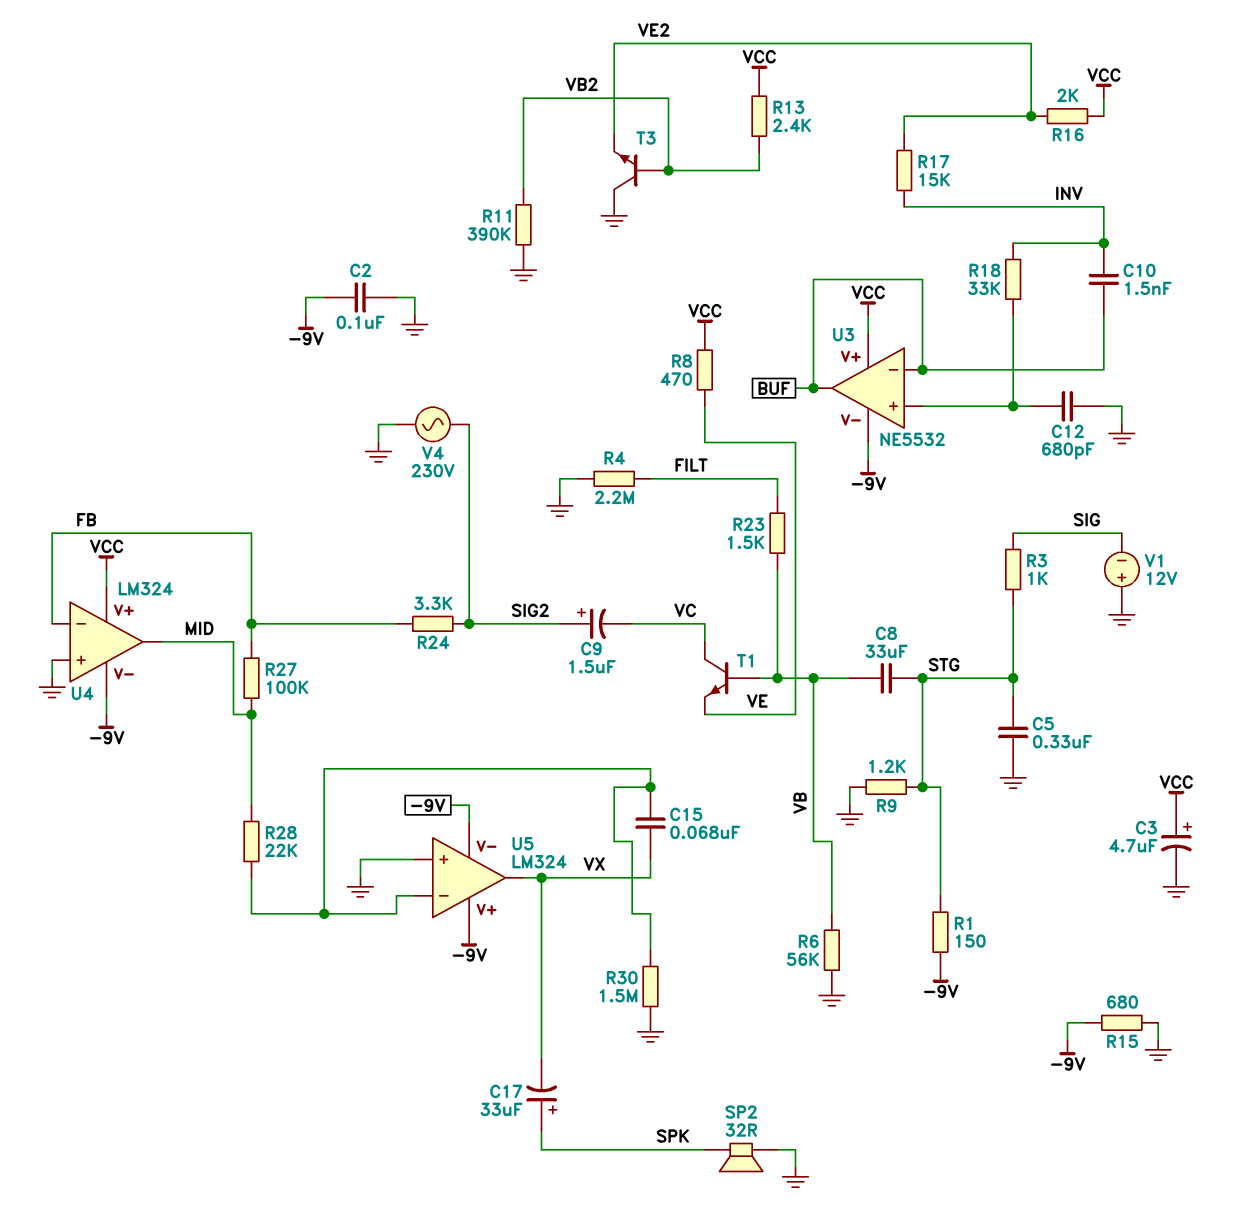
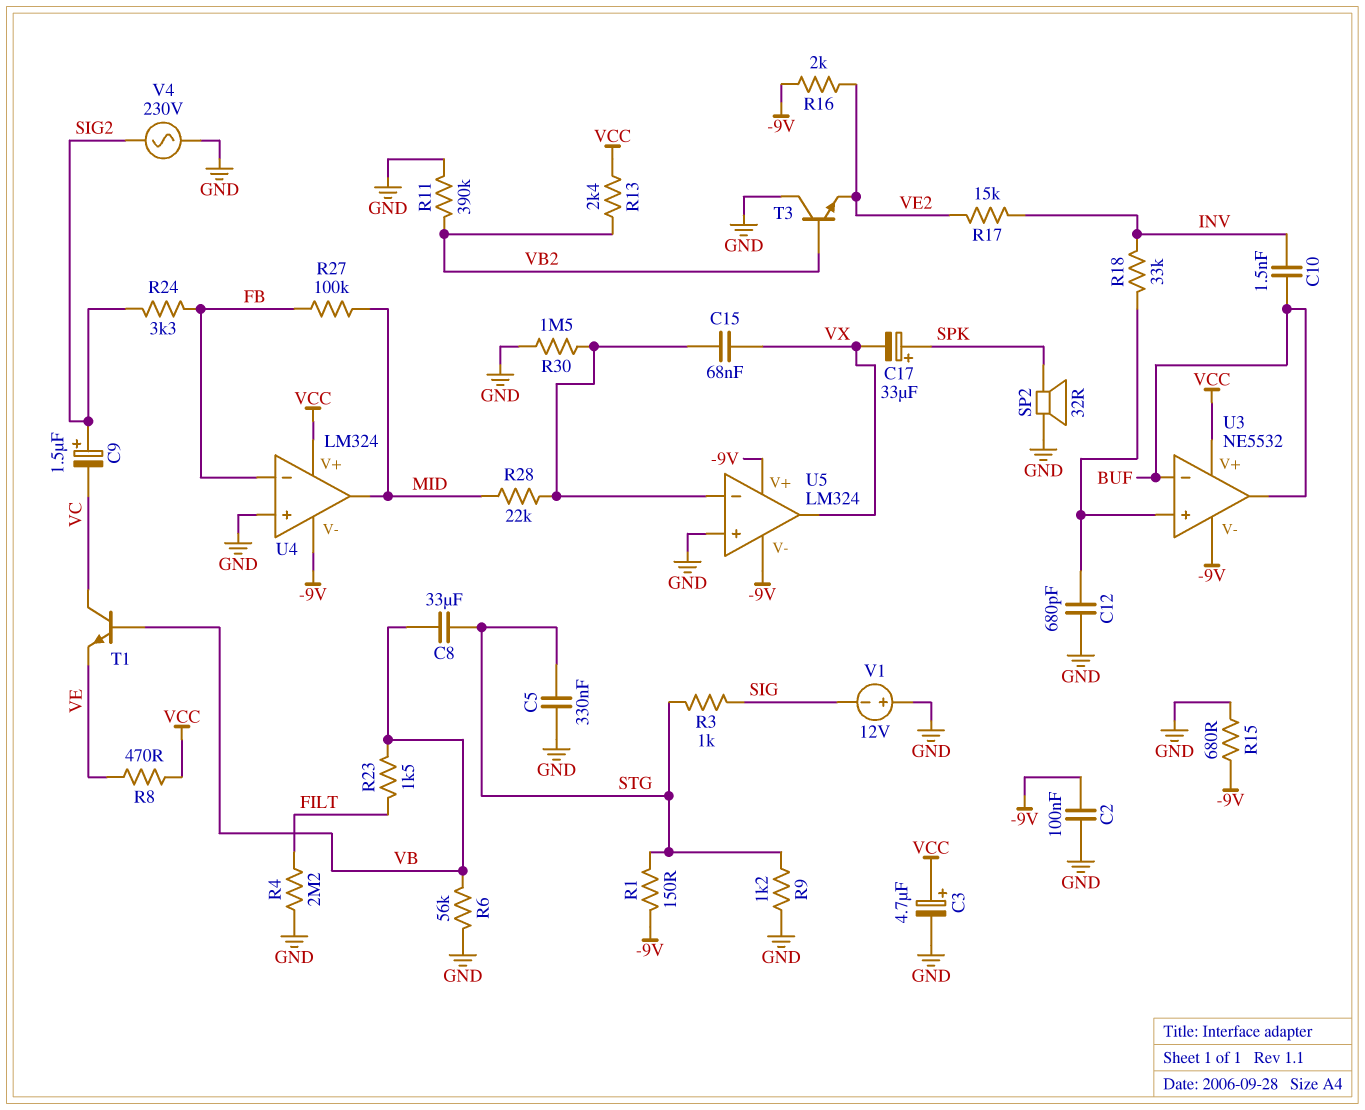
R16: 2k (VCC, VE2) -> 2k (-9V, VE2)

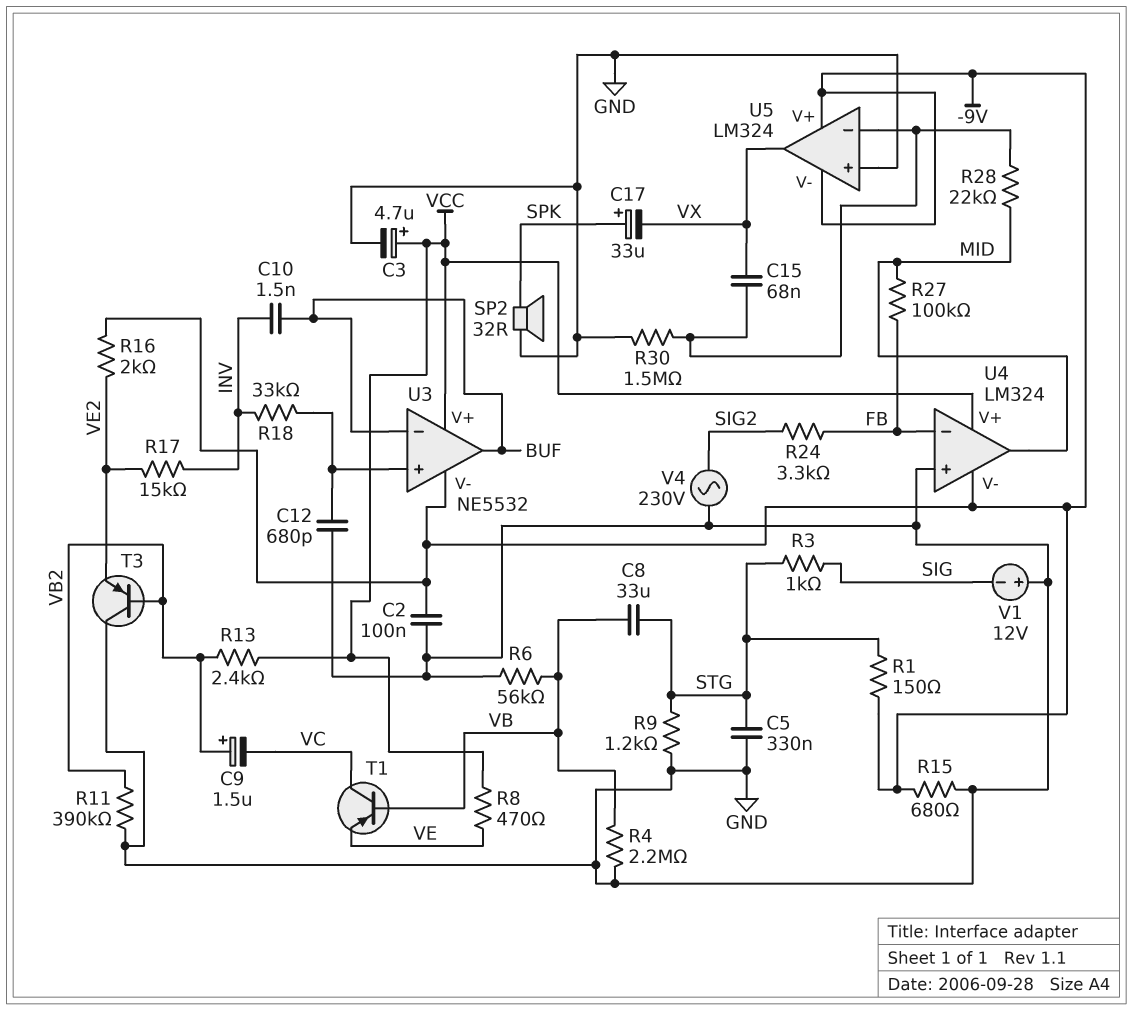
C9: 1.5uF (plus SIG2, minus VC) -> 1.5uF (plus VB2, minus VC)
R4: 2.2M (FILT, GND) -> 2.2M (GND, VB)
R23: 1.5k (FILT, VB) -> none
T1: NPN (B VB, C VC, E VE) -> PNP (B VB, C VC, E VE)
T3: NPN (B VB2, C GND, E VE2) -> PNP (B VB2, C GND, E VE2)

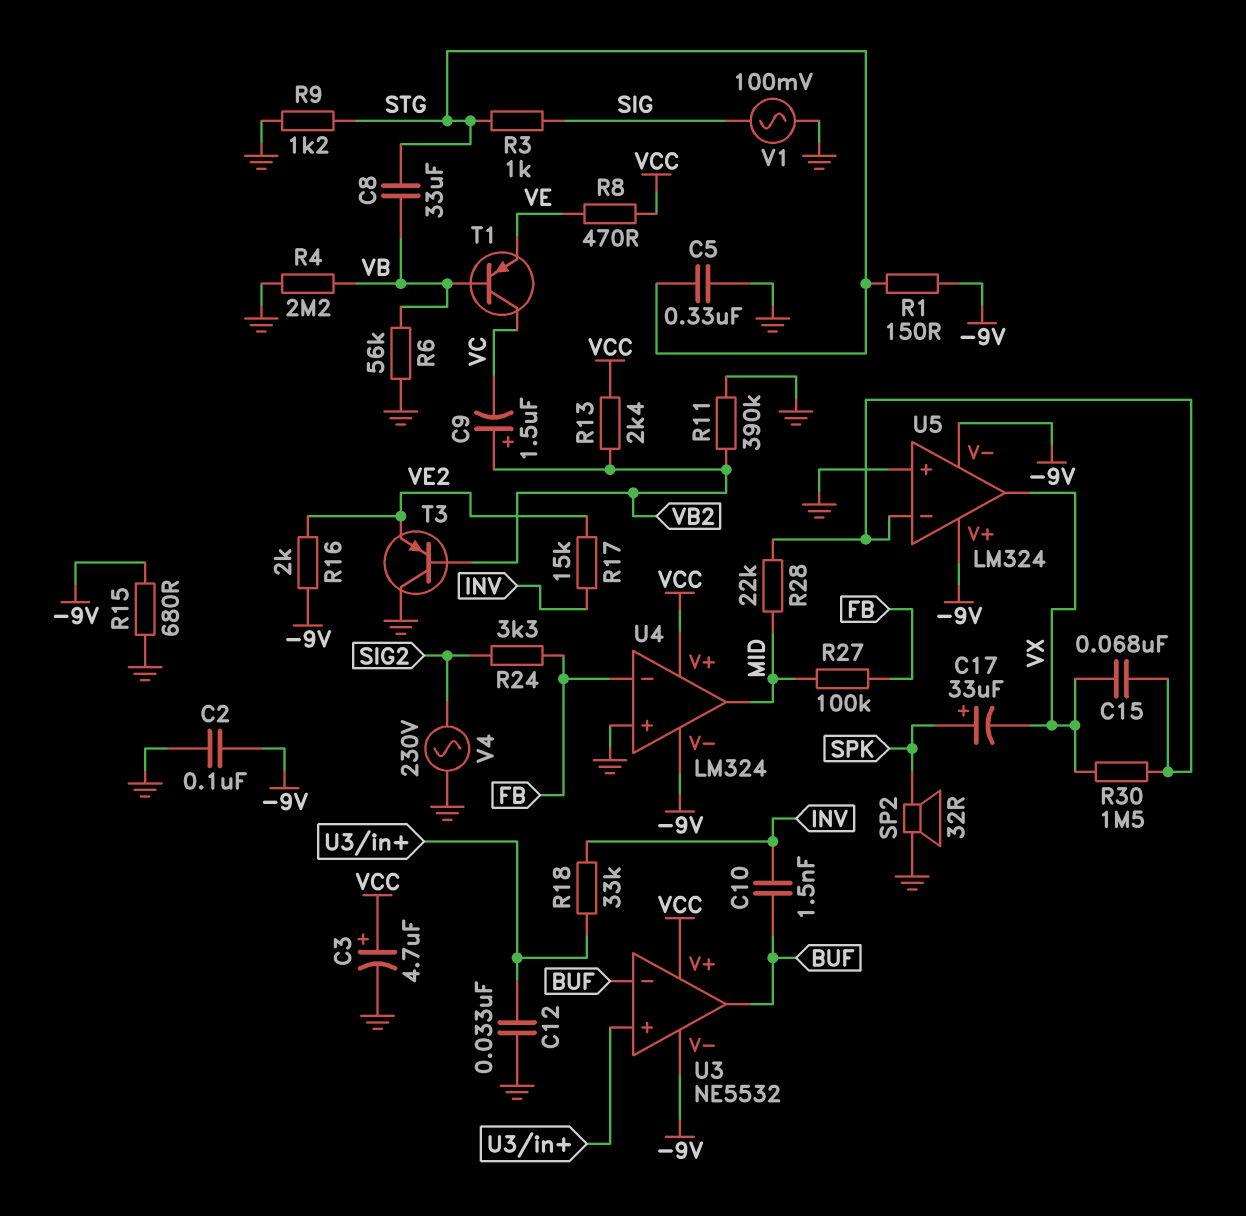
C12: 680pF (GND, U3/in+) -> 33nF (GND, U3/in+)
R30: 1.5M (GND, U5/in-) -> 1.5M (U5/in-, VX)
V1: 12V (plus GND, minus SIG) -> AC 100mV (GND, SIG)

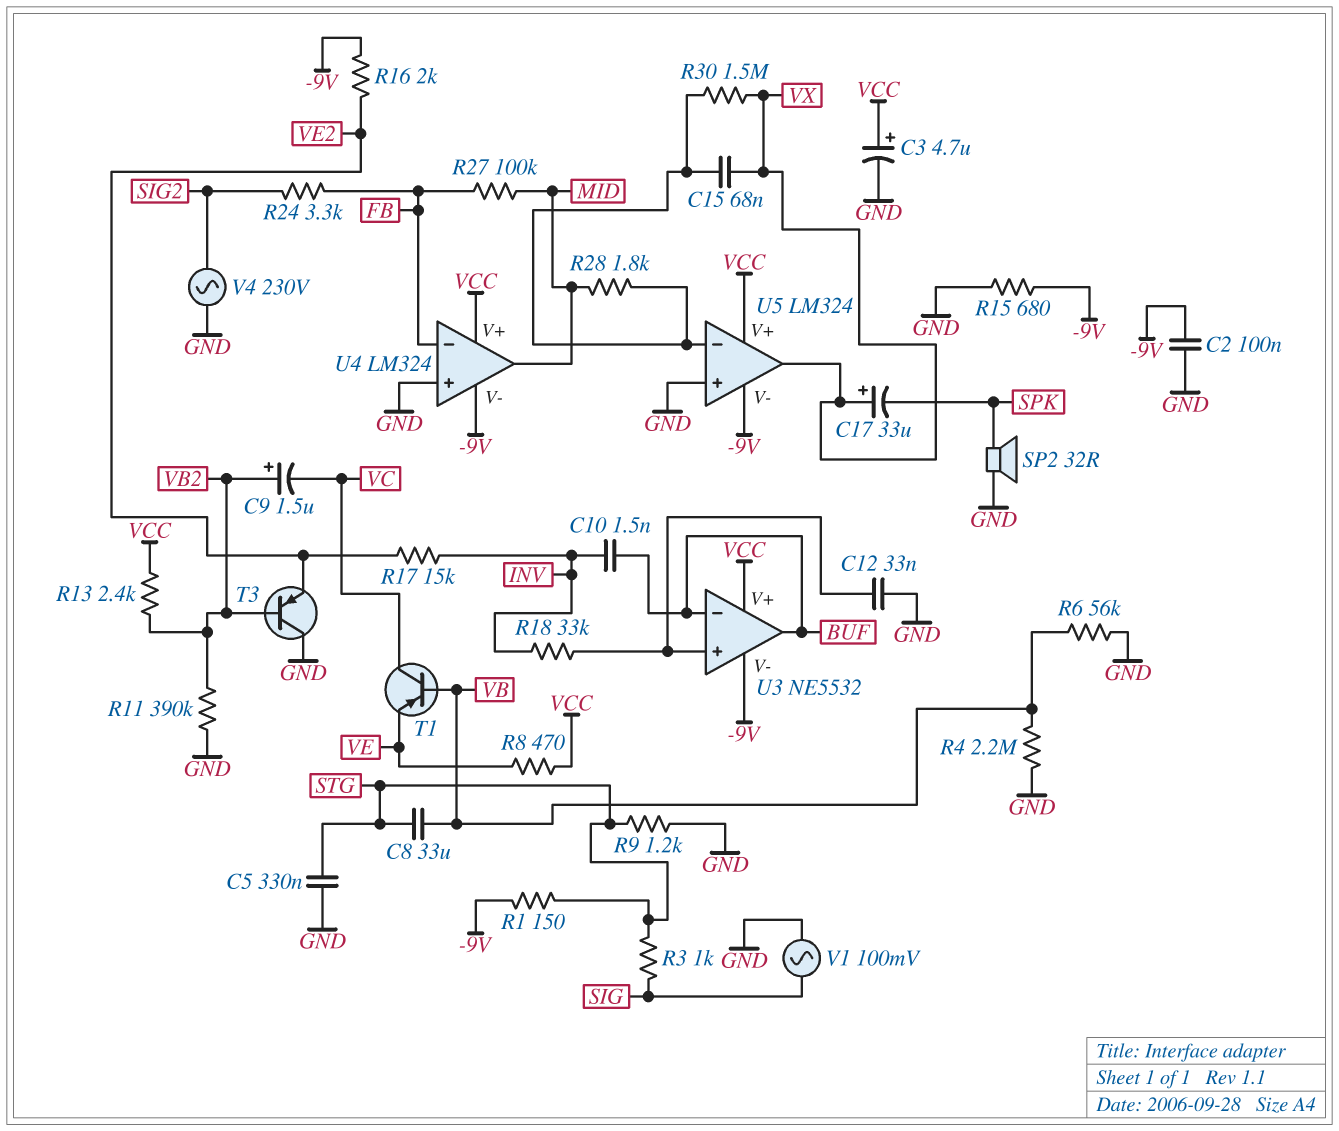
C17: 33uF (plus SPK, minus VX) -> 33uF (plus VX, minus SPK)
R28: 22k (MID, U5/in-) -> 1.8k (MID, U5/in-)
U5 pin V+: -9V -> VCC

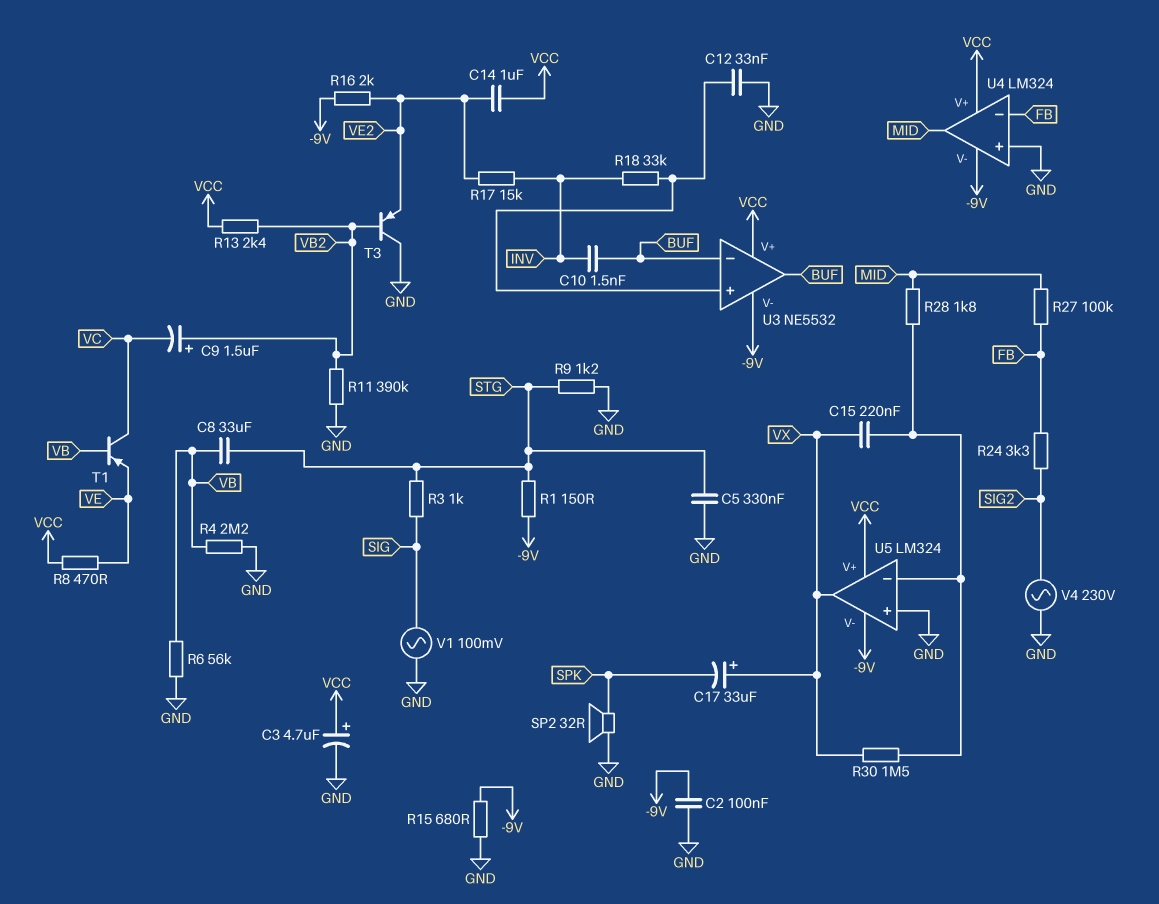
C14: none -> 1uF (VCC, VE2)
C15: 68nF (U5/in-, VX) -> 220nF (U5/in-, VX)

